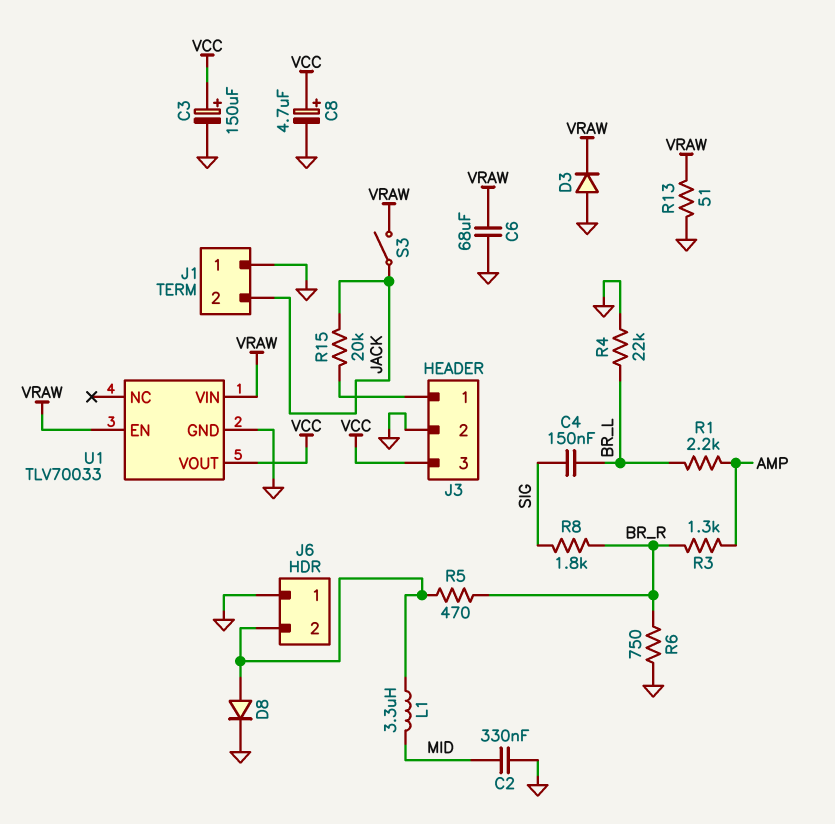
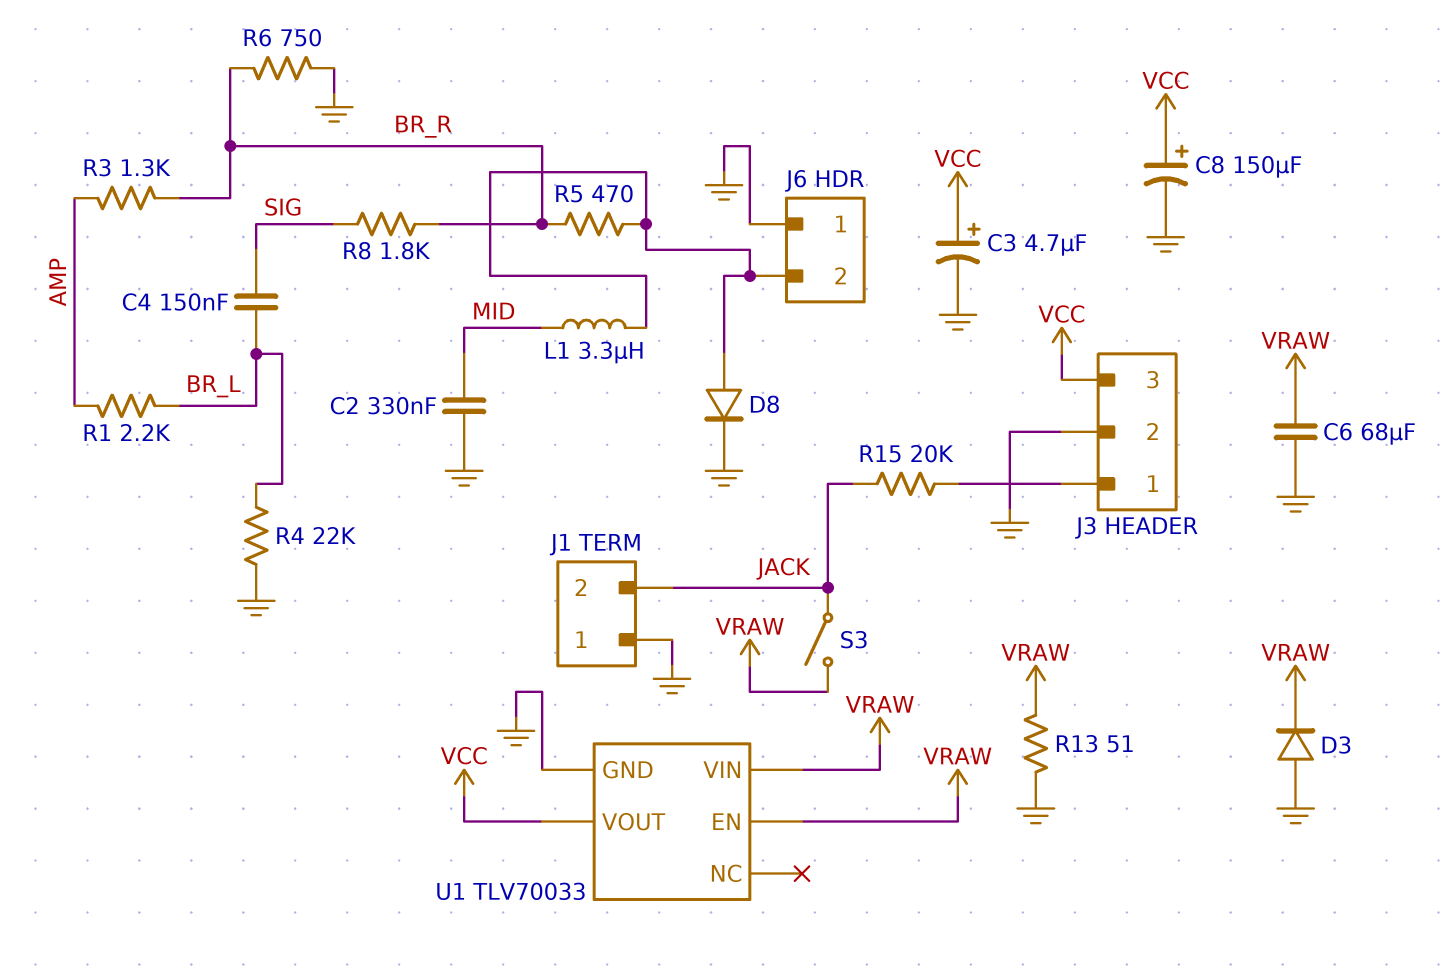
C3: 150uF (plus VCC, minus GND) -> 4.7uF (plus VCC, minus GND)
C8: 4.7uF (plus VCC, minus GND) -> 150uF (plus VCC, minus GND)

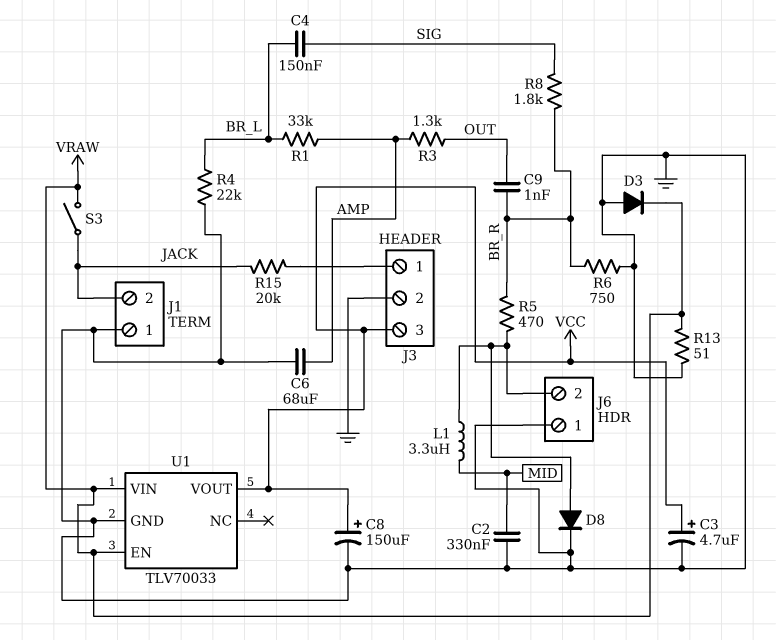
C6: 68uF (GND, VRAW) -> 68uF (AMP, GND)
C9: none -> 1nF (BR_R, OUT)
R1: 2.2k (AMP, BR_L) -> 33k (AMP, BR_L)
R3: 1.3k (AMP, BR_R) -> 1.3k (AMP, OUT)

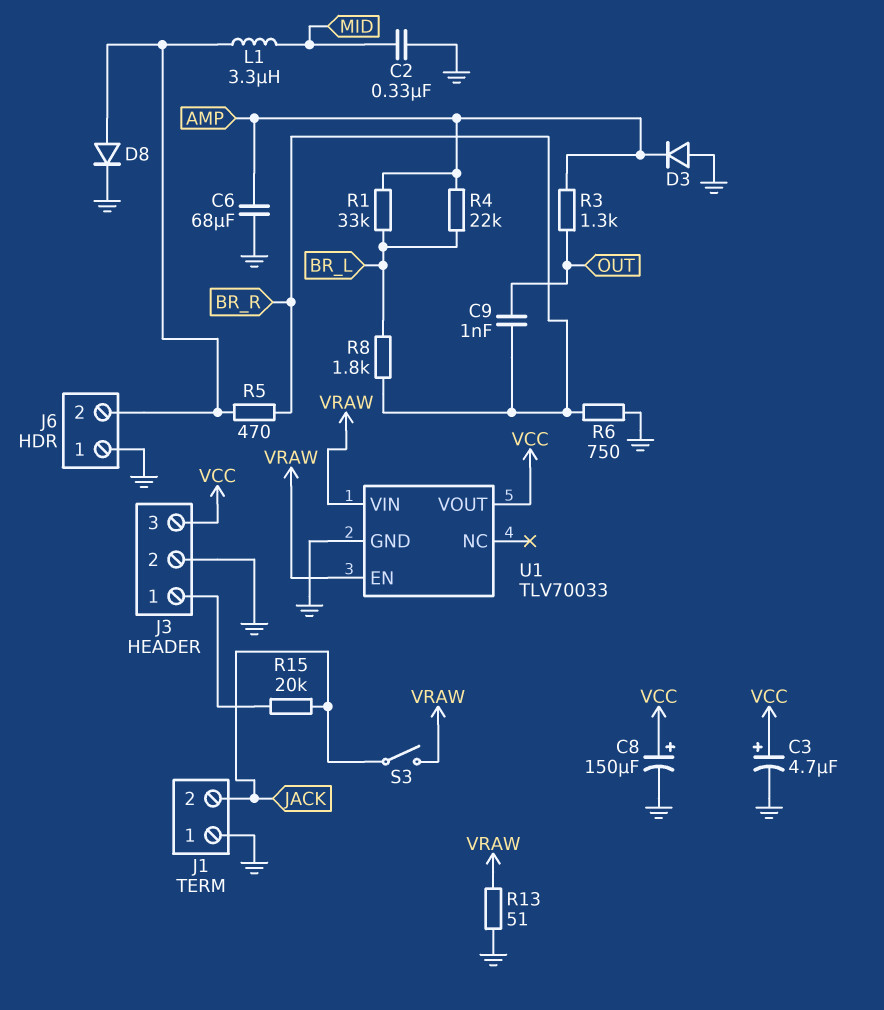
C4: 150nF (BR_L, SIG) -> none
D3: diode (A GND, K VRAW) -> diode (A GND, K AMP)
R4: 22k (BR_L, GND) -> 22k (AMP, BR_L)
R8: 1.8k (BR_R, SIG) -> 1.8k (BR_L, BR_R)

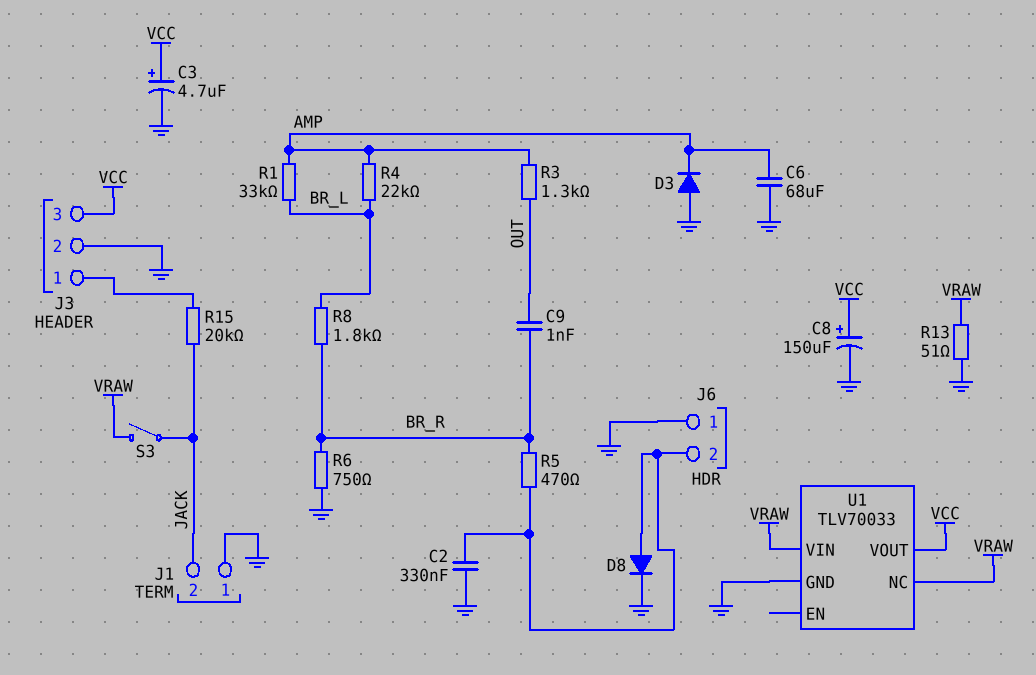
C2: 330nF (GND, MID) -> 330nF (GND, J6/2)
L1: 3.3uH (J6/2, MID) -> none
U1 pin EN: VRAW -> none
U1 pin NC: none -> VRAW

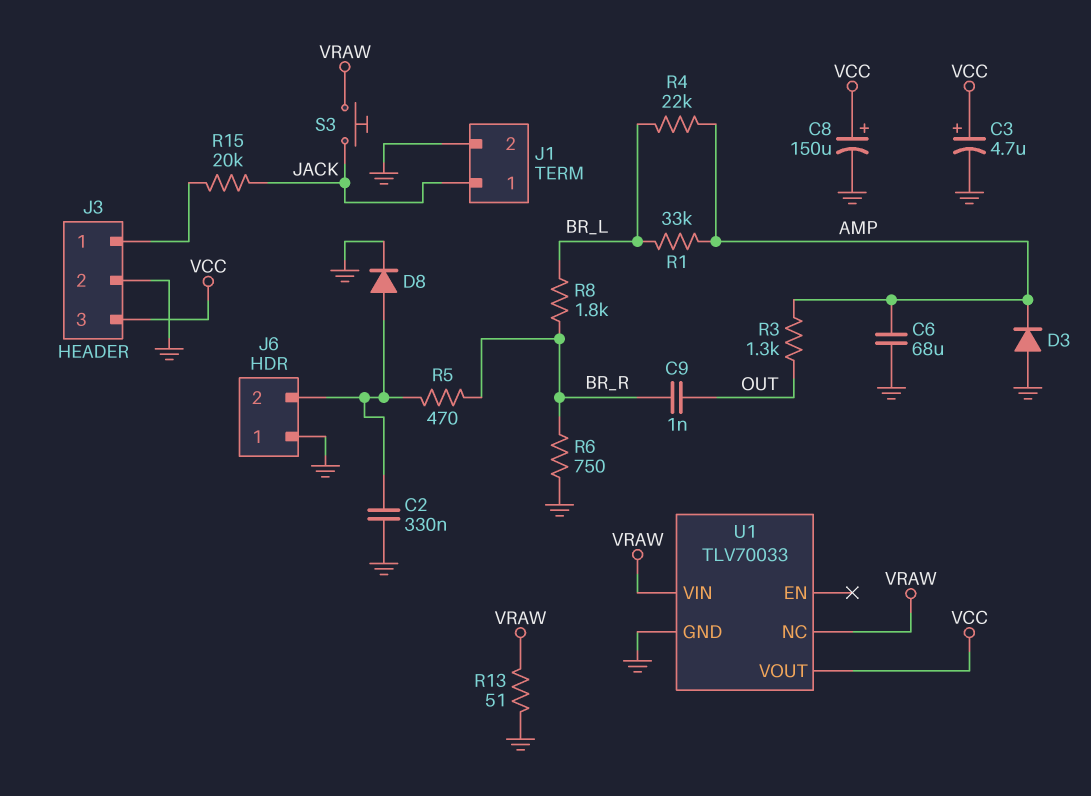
J1 pin 1: GND -> JACK
J1 pin 2: JACK -> GND
S3: switch (JACK, VRAW) -> button (JACK, VRAW)

